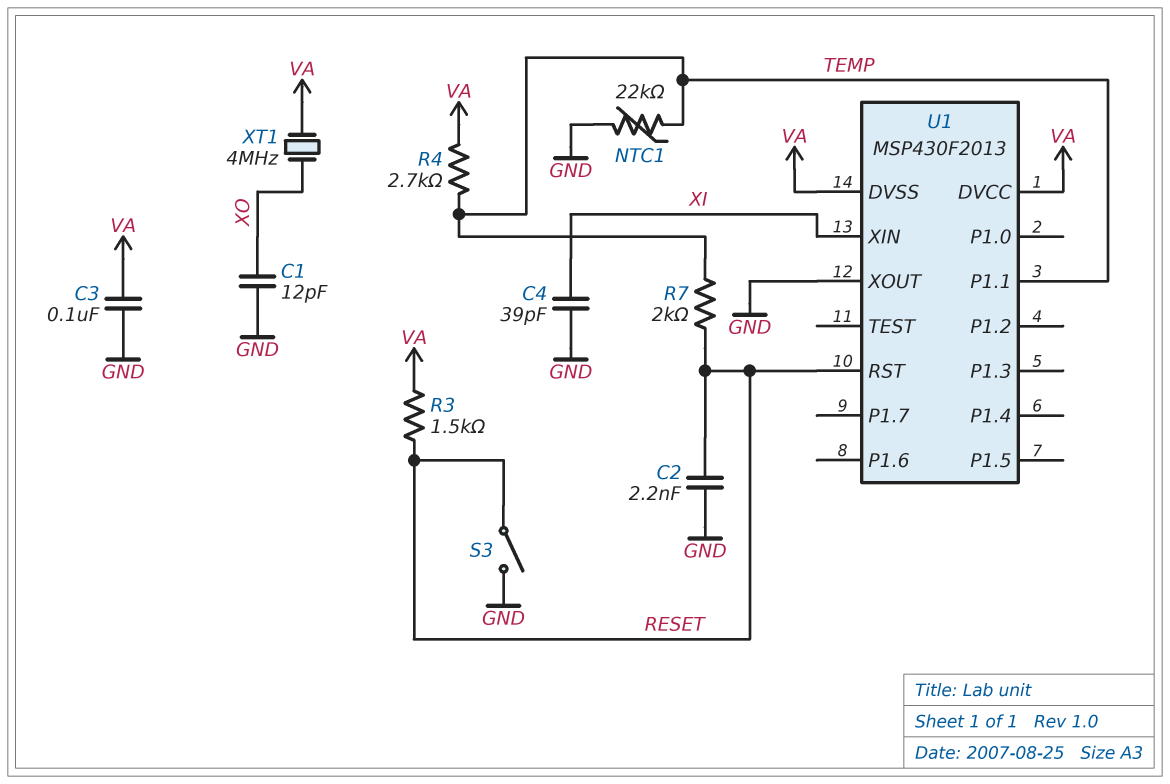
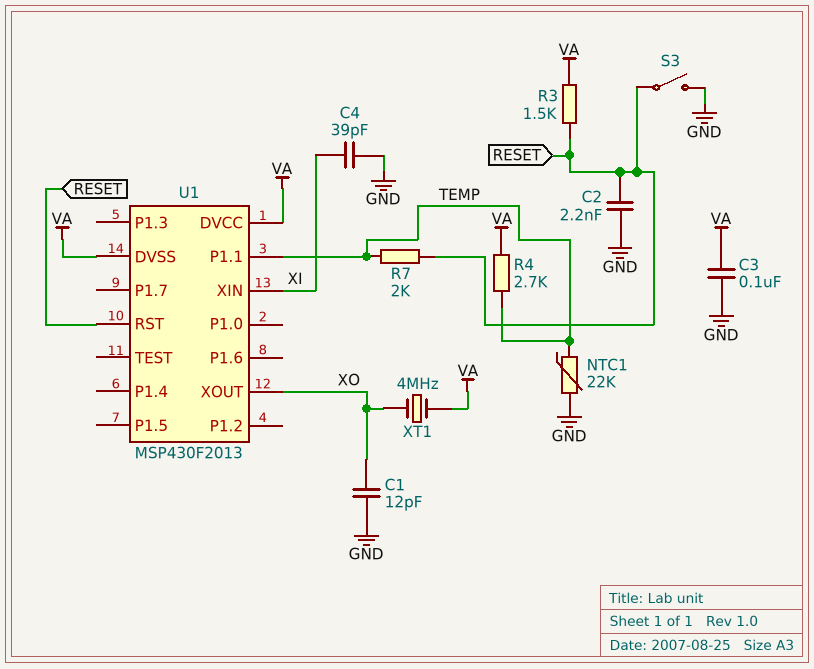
U1 pin XOUT: GND -> XO

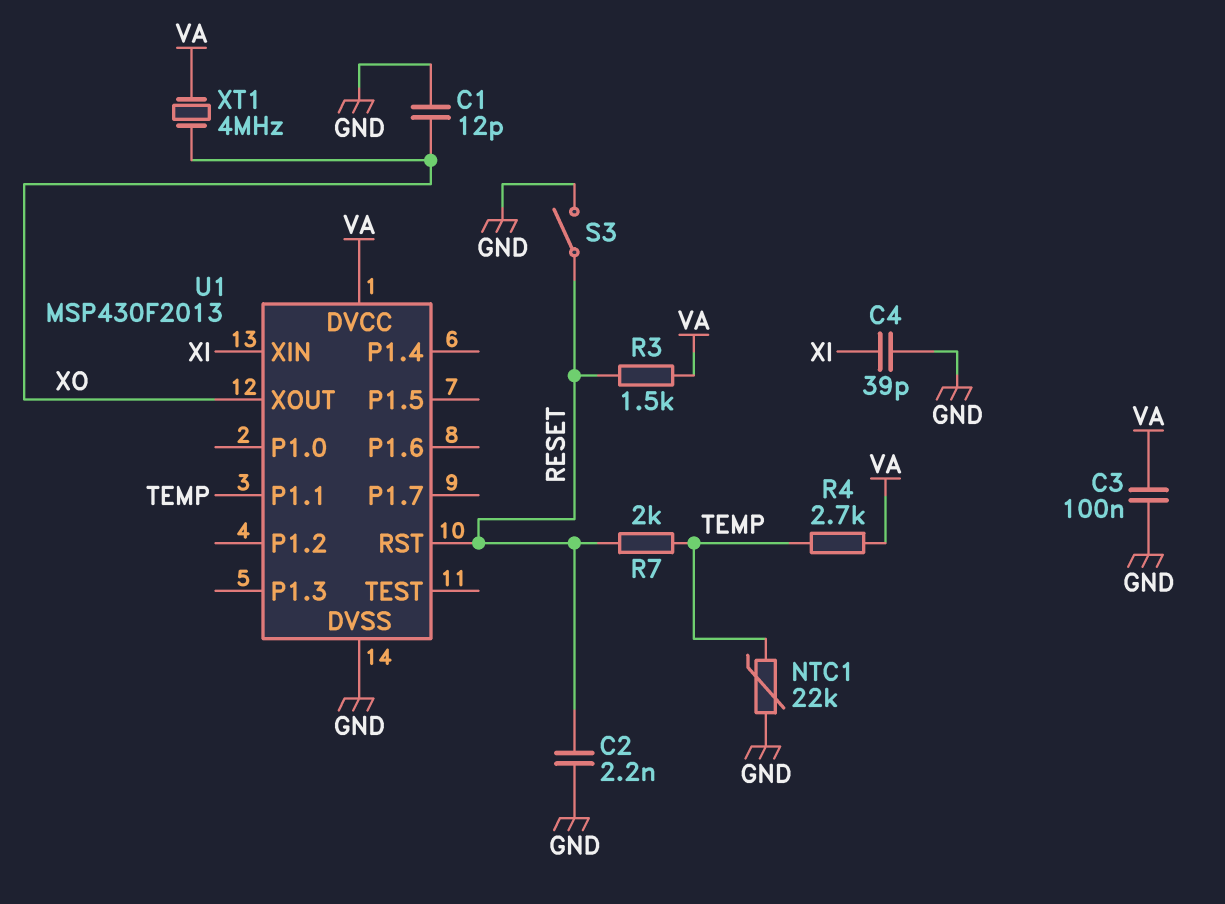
U1 pin DVSS: VA -> GND

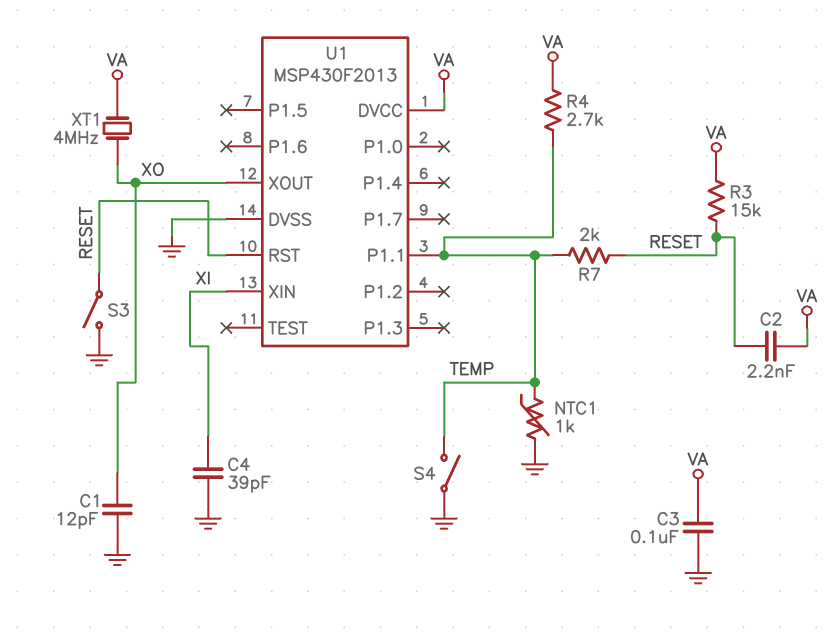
C2: 2.2nF (GND, RESET) -> 2.2nF (RESET, VA)
NTC1: 22k (GND, TEMP) -> 1k (GND, TEMP)
R3: 1.5k (RESET, VA) -> 15k (RESET, VA)
S4: none -> switch (GND, TEMP)

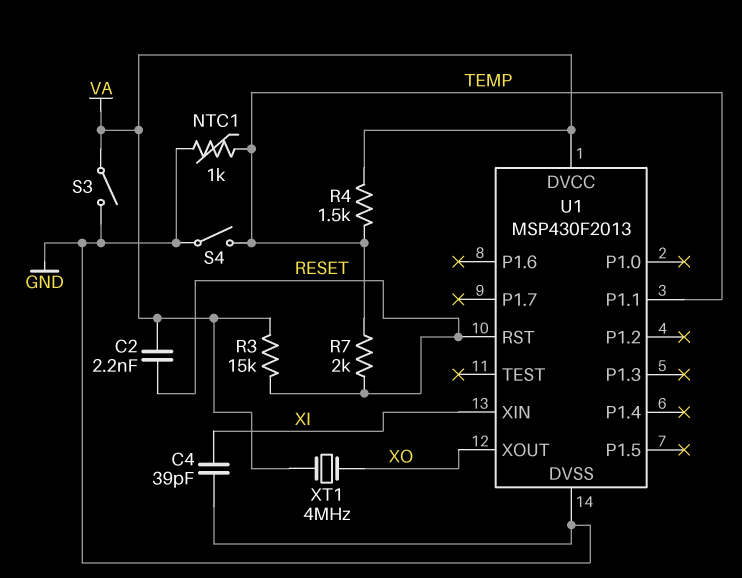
C1: 12pF (GND, XO) -> none
C3: 100nF (GND, VA) -> none
R4: 2.7k (TEMP, VA) -> 1.5k (TEMP, VA)
S3: switch (GND, RESET) -> switch (GND, VA)

